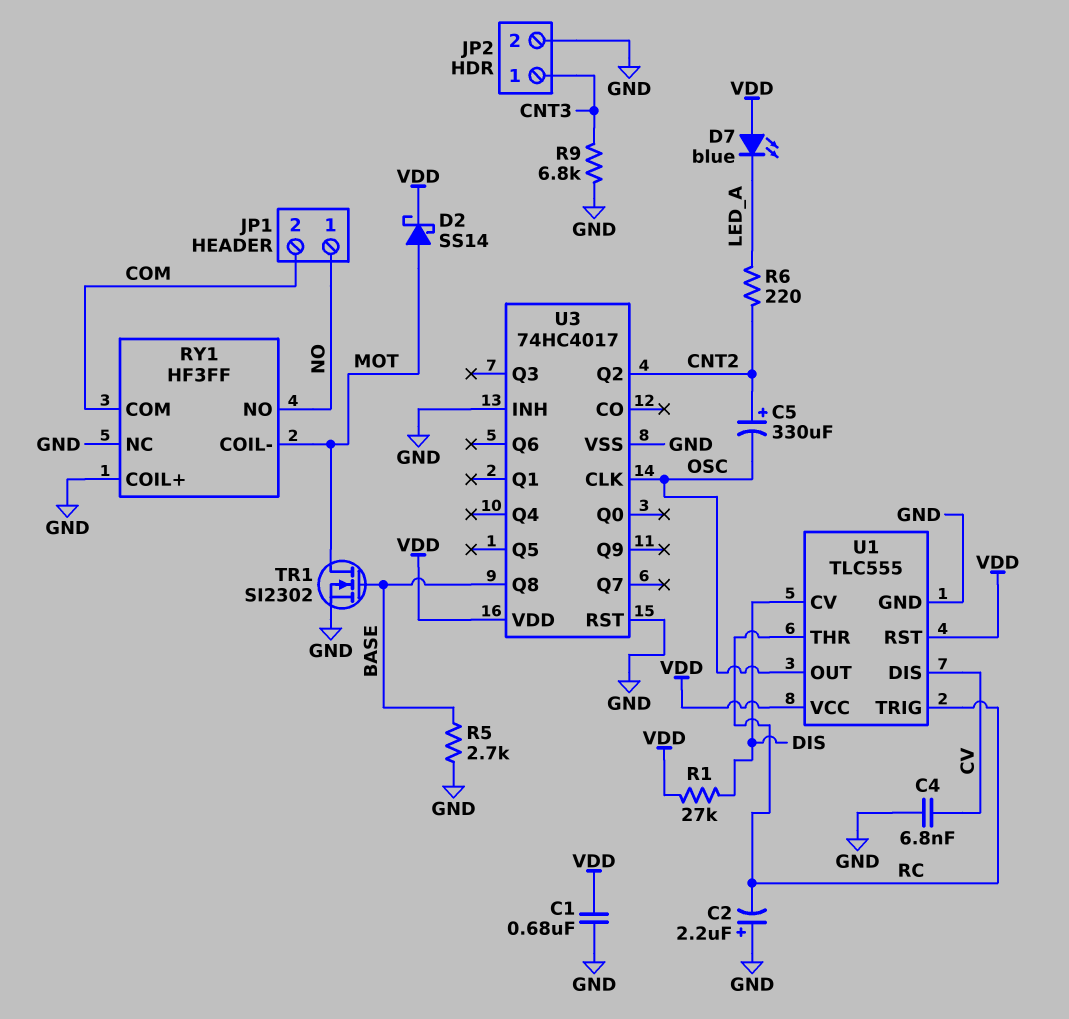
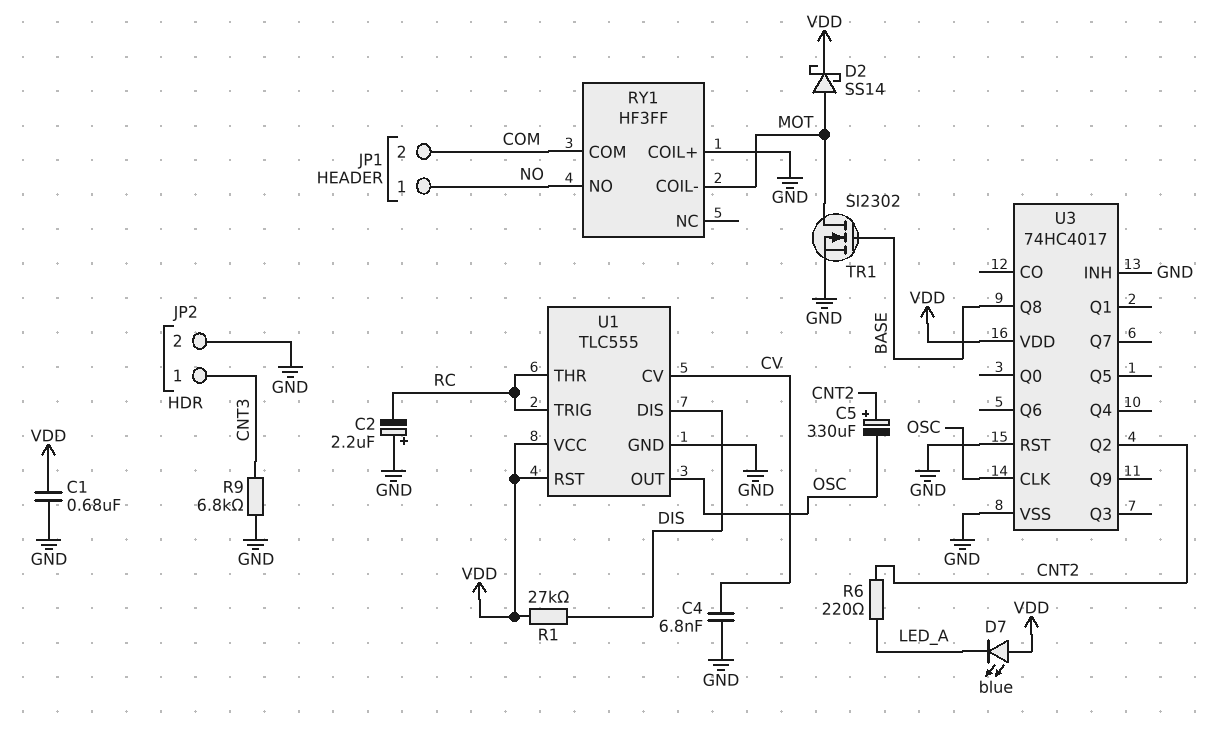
R5: 2.7k (BASE, GND) -> none
RY1 pin NC: GND -> none
U1 pin CV: DIS -> CV
U1 pin DIS: CV -> DIS

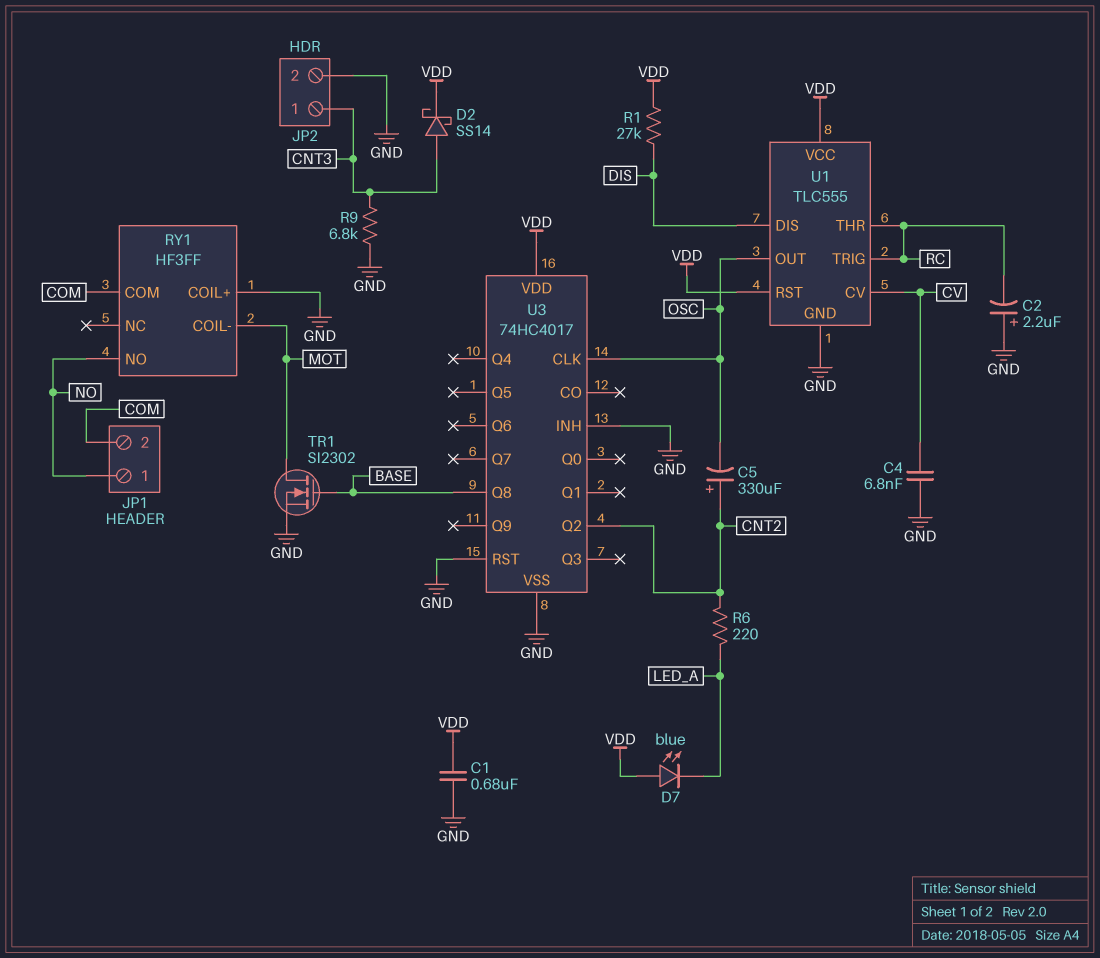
D2: schottky SS14 (A MOT, K VDD) -> schottky SS14 (A CNT3, K VDD)

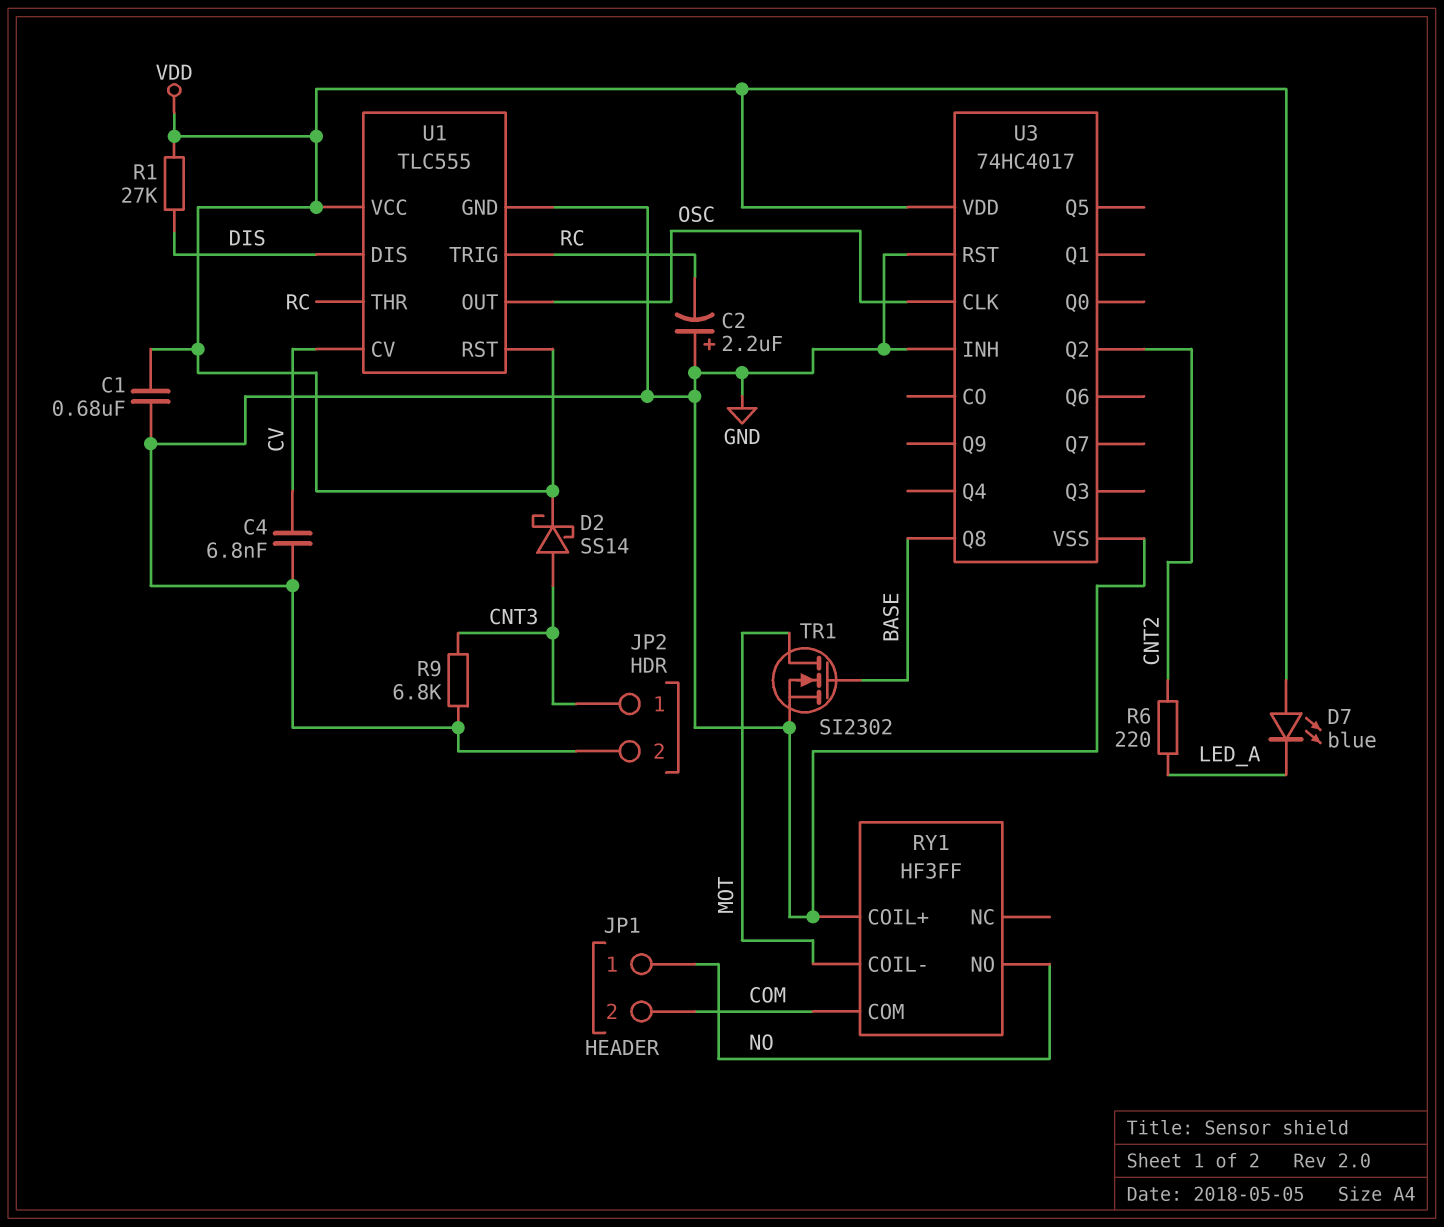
C5: 330uF (plus CNT2, minus OSC) -> none

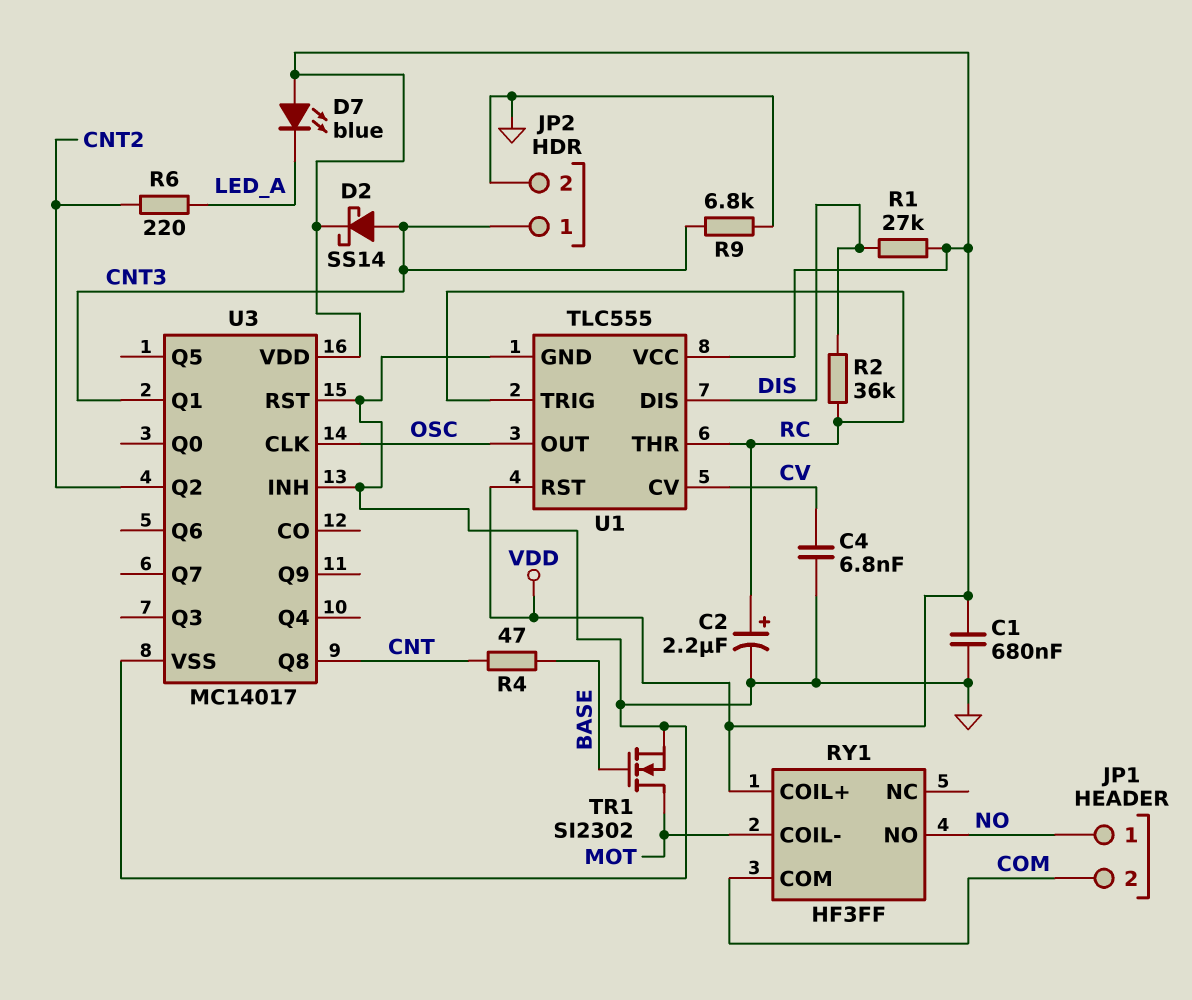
C2: 2.2uF (plus GND, minus RC) -> 2.2uF (plus RC, minus GND)
R2: none -> 36k (DIS, RC)
R4: none -> 47 (BASE, CNT)
RY1 pin COIL+: GND -> VDD
U3: 74HC4017 -> MC14017
U3 pin Q1: none -> CNT3
U3 pin Q8: BASE -> CNT

